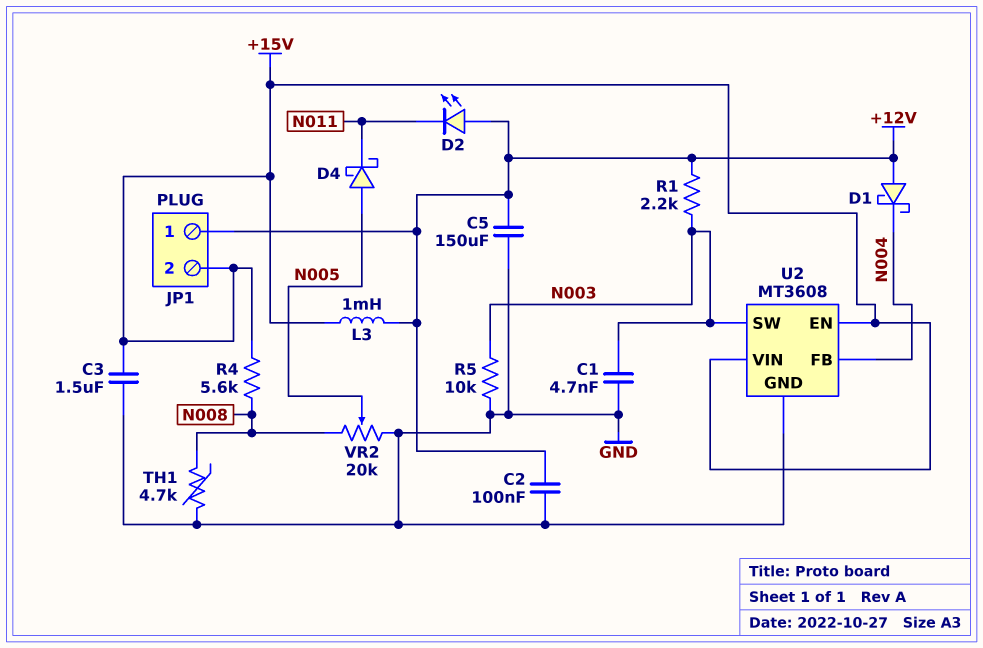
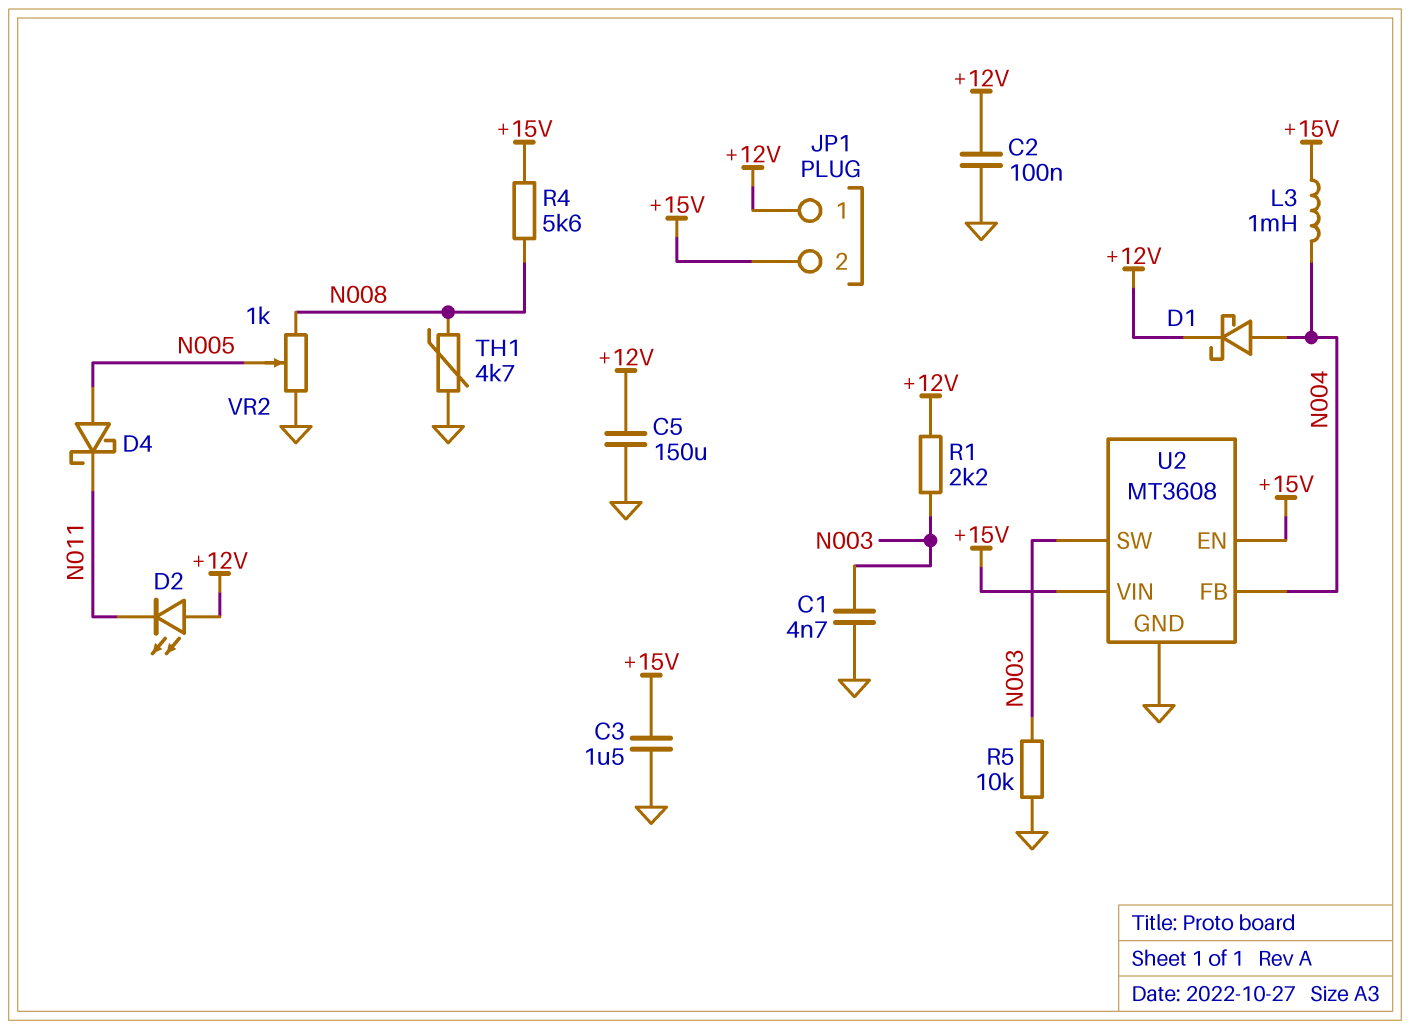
D1: schottky (A +12V, K N004) -> schottky (A N004, K +12V)
L3: 1mH (+12V, +15V) -> 1mH (+15V, N004)
VR2: 20k (GND, N008, wiper N005) -> 1k (GND, N008, wiper N005)

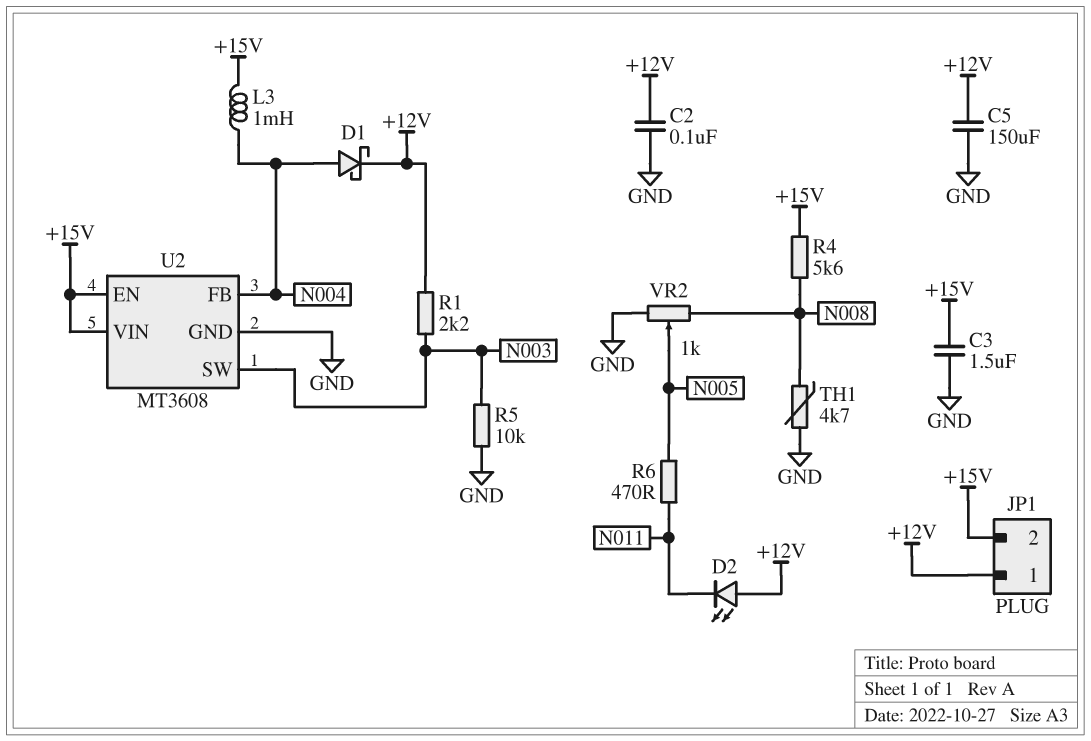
C1: 4.7nF (GND, N003) -> none
D4: schottky (A N005, K N011) -> none
R6: none -> 470 (N005, N011)

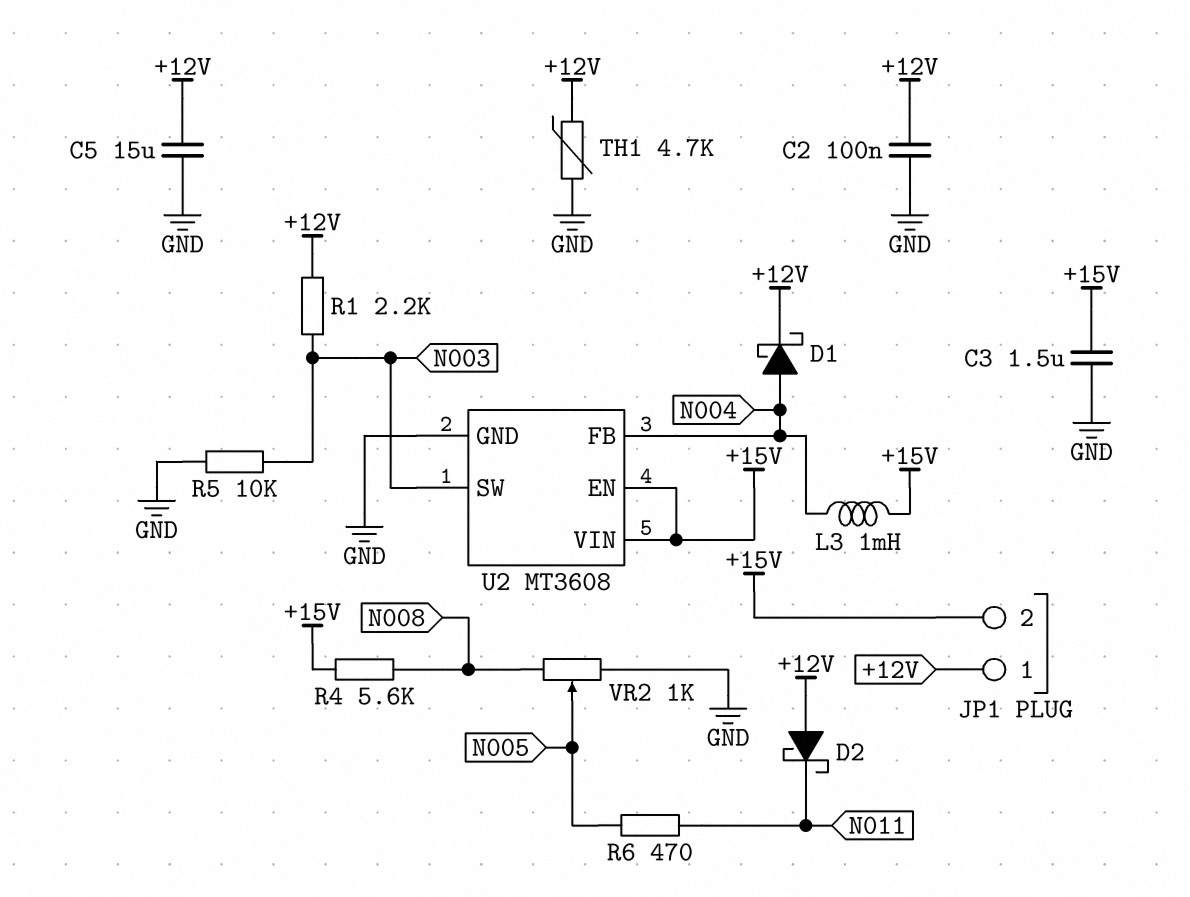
C5: 150uF (+12V, GND) -> 15uF (+12V, GND)
D2: LED (A +12V, K N011) -> schottky (A +12V, K N011)
TH1: 4.7k (GND, N008) -> 4.7k (+12V, GND)

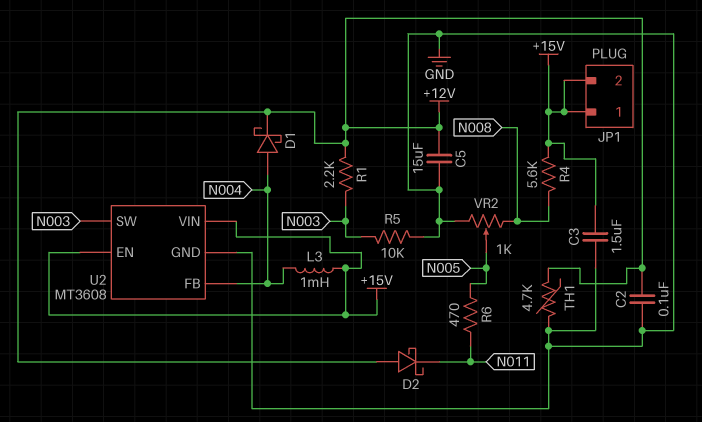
JP1 pin 1: +12V -> +15V

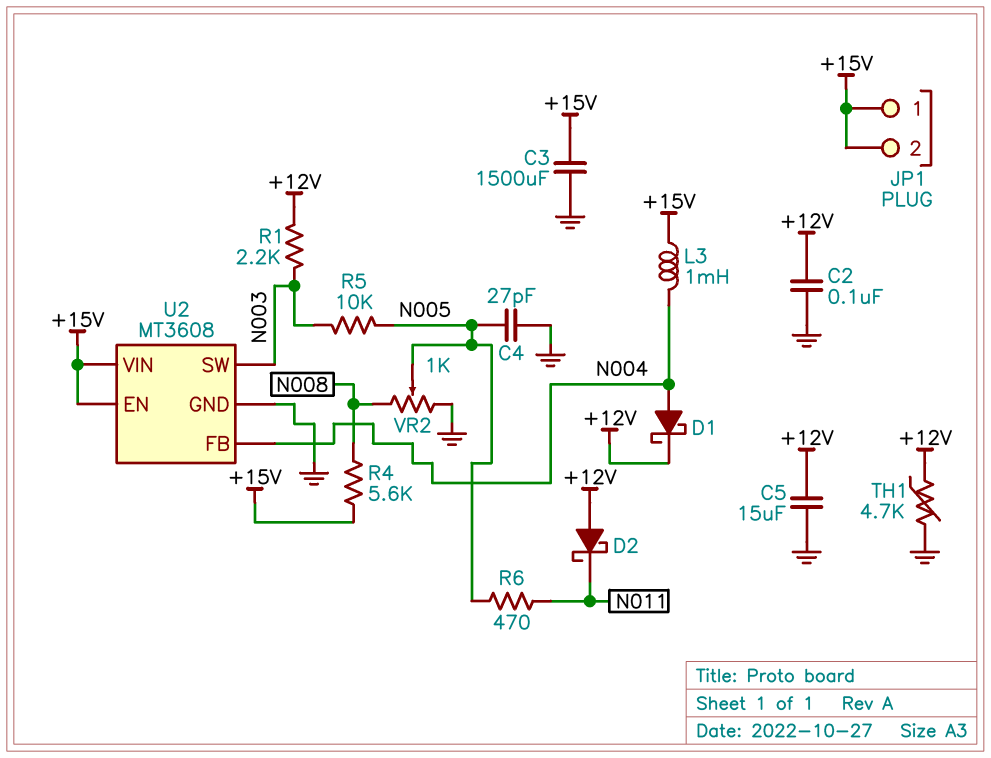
C3: 1.5uF (+15V, GND) -> 1500uF (+15V, GND)
C4: none -> 27pF (GND, N005)
R5: 10k (GND, N003) -> 10k (N003, N005)

